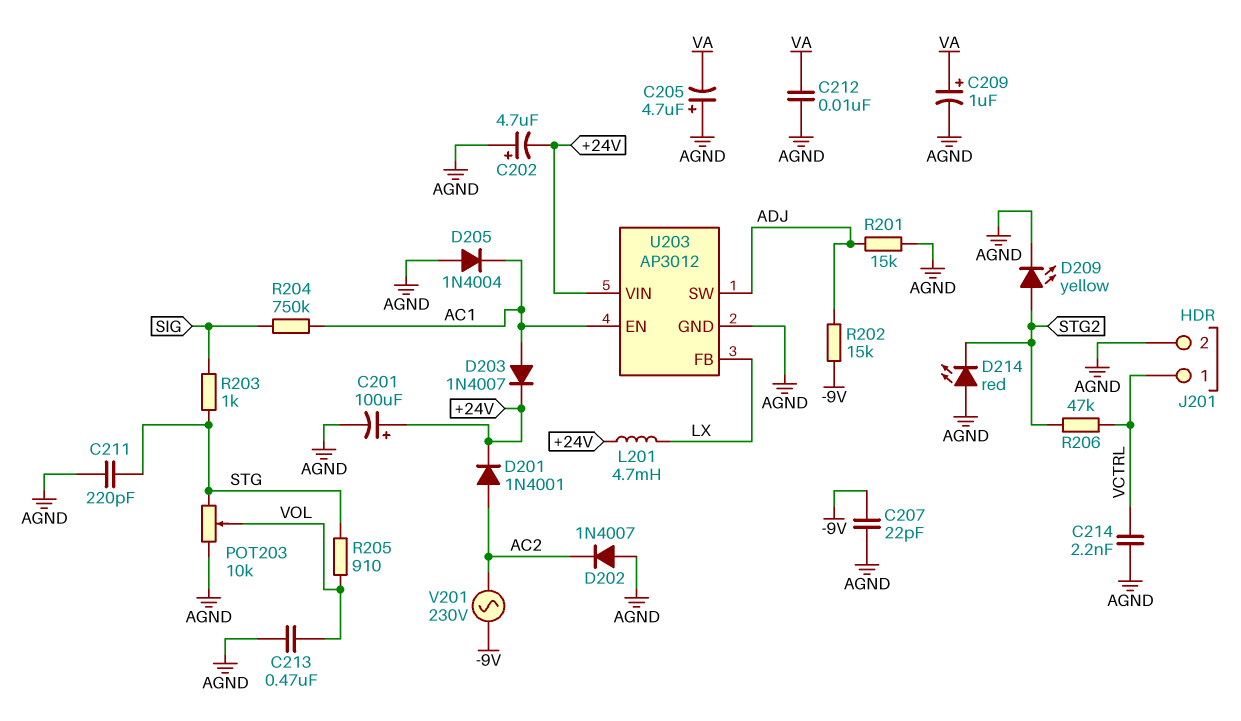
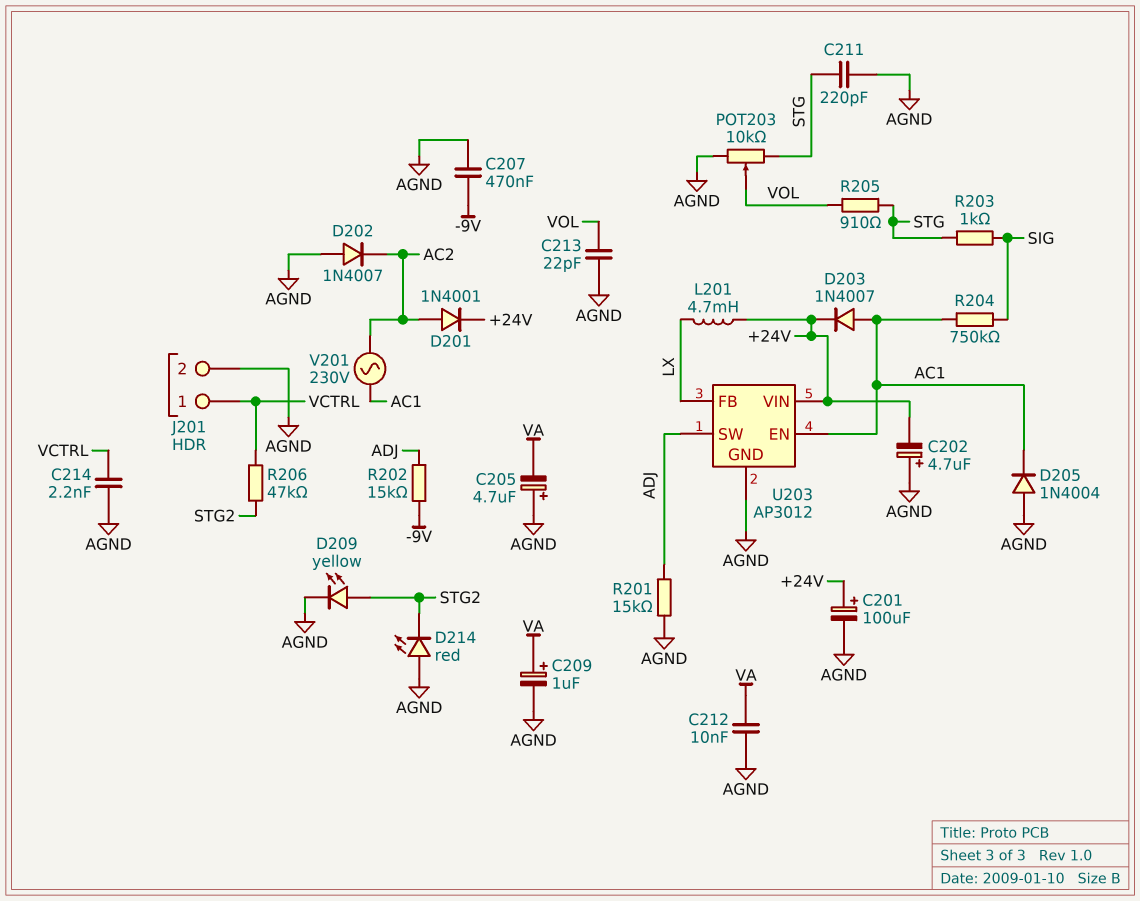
C207: 22pF (-9V, AGND) -> 470nF (-9V, AGND)
C213: 470nF (AGND, VOL) -> 22pF (AGND, VOL)
V201: AC 230V (-9V, AC2) -> AC 230V (AC1, AC2)

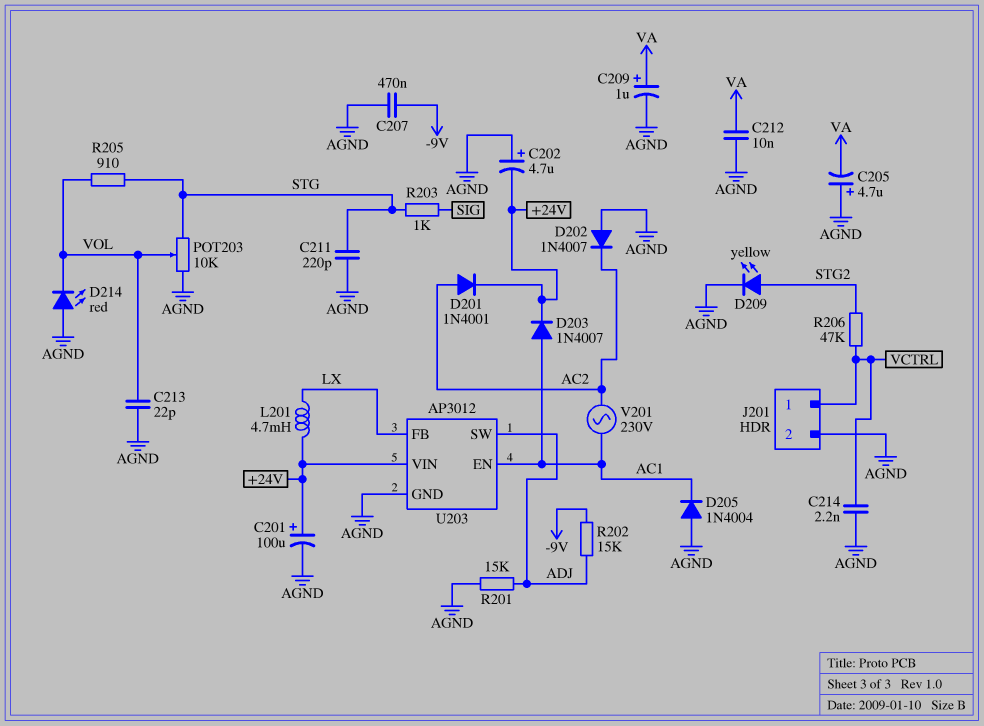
D214: LED red (A AGND, K STG2) -> LED red (A AGND, K VOL)
R204: 750k (AC1, SIG) -> none

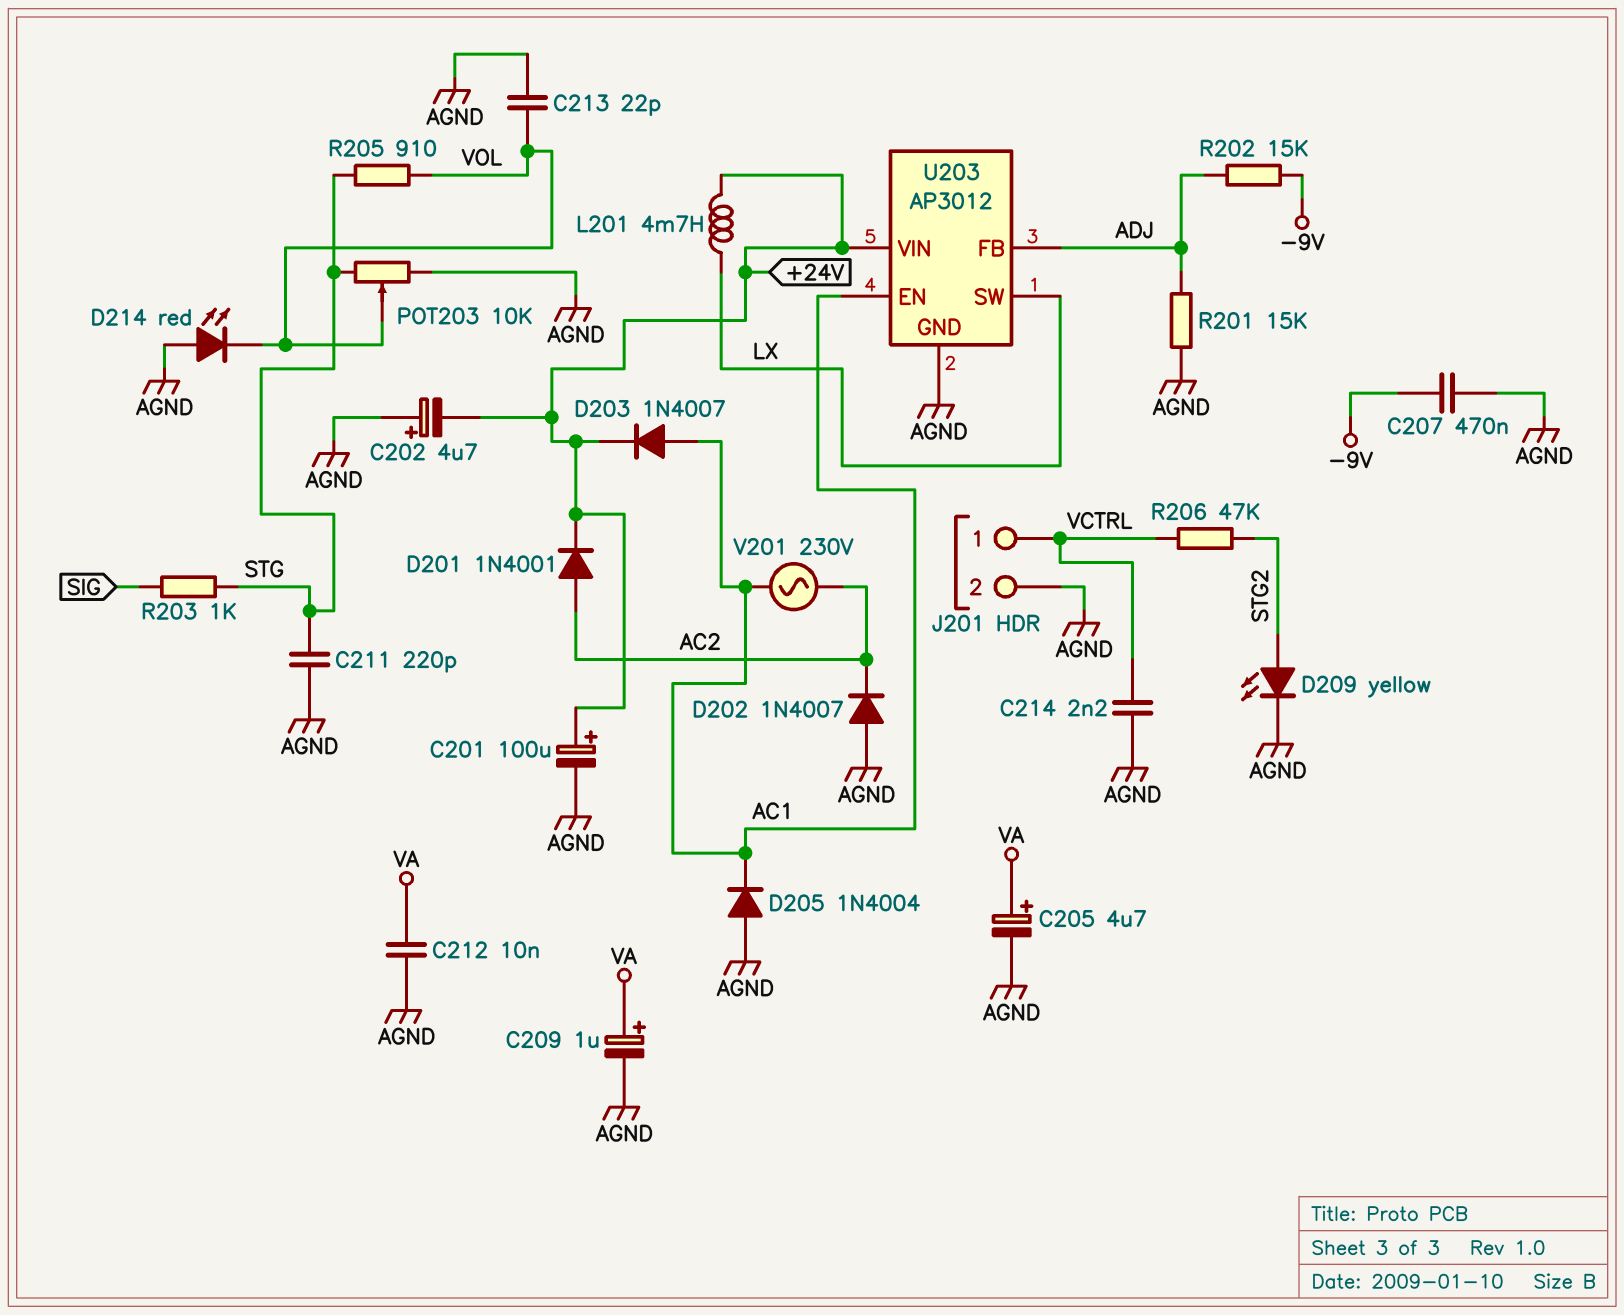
C205: 4.7uF (plus AGND, minus VA) -> 4.7uF (plus VA, minus AGND)
U203 pin FB: LX -> ADJ
U203 pin SW: ADJ -> LX

